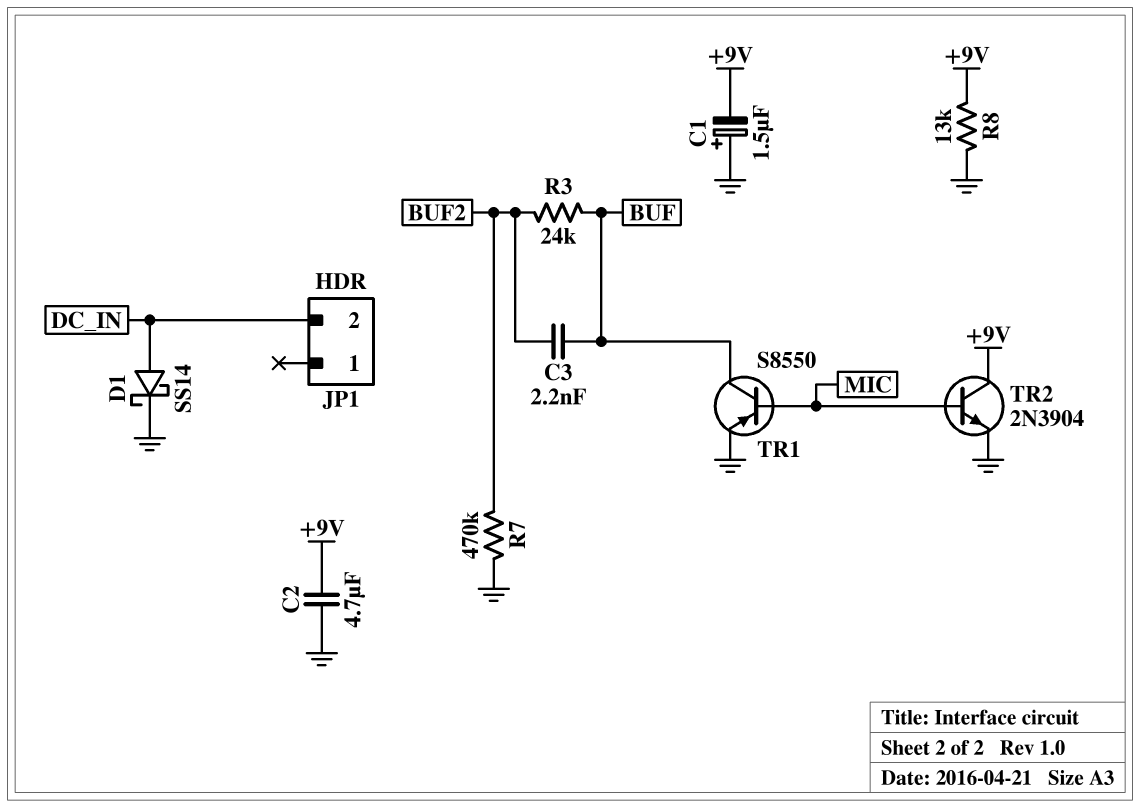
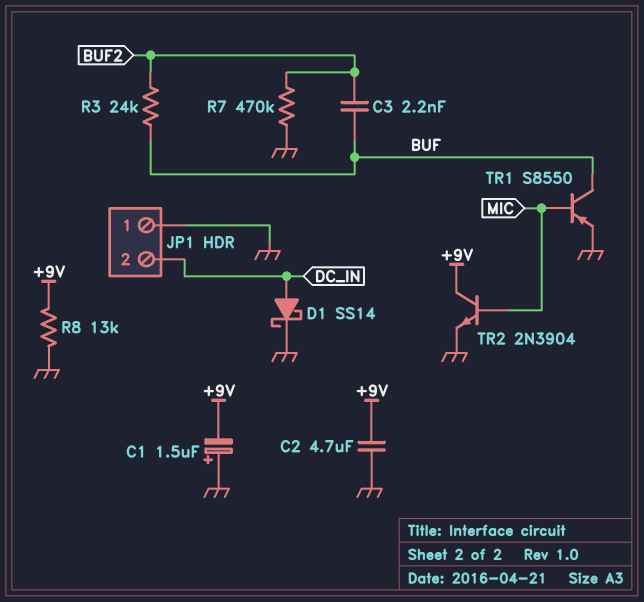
JP1 pin 1: none -> GND

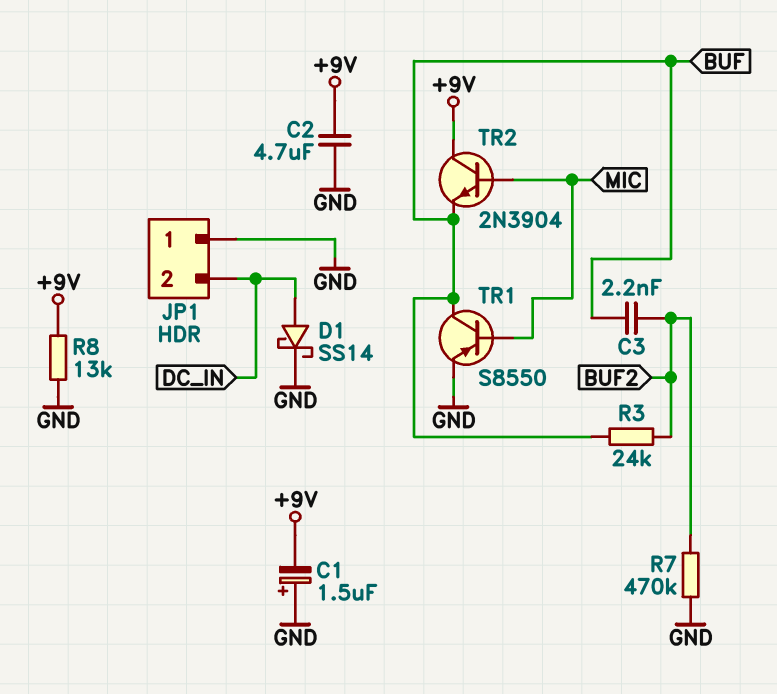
TR2: NPN 2N3904 (B MIC, C +9V, E GND) -> NPN 2N3904 (B MIC, C +9V, E BUF)

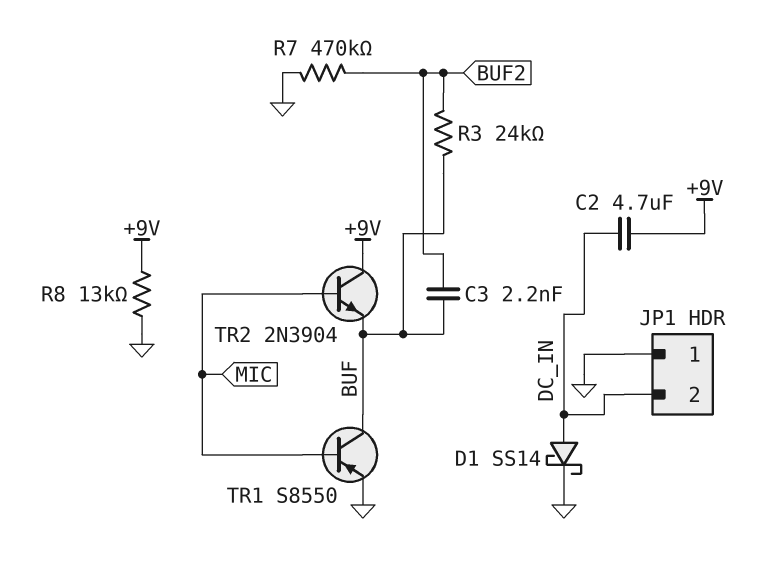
C1: 1.5uF (plus GND, minus +9V) -> none
C2: 4.7uF (+9V, GND) -> 4.7uF (+9V, DC_IN)

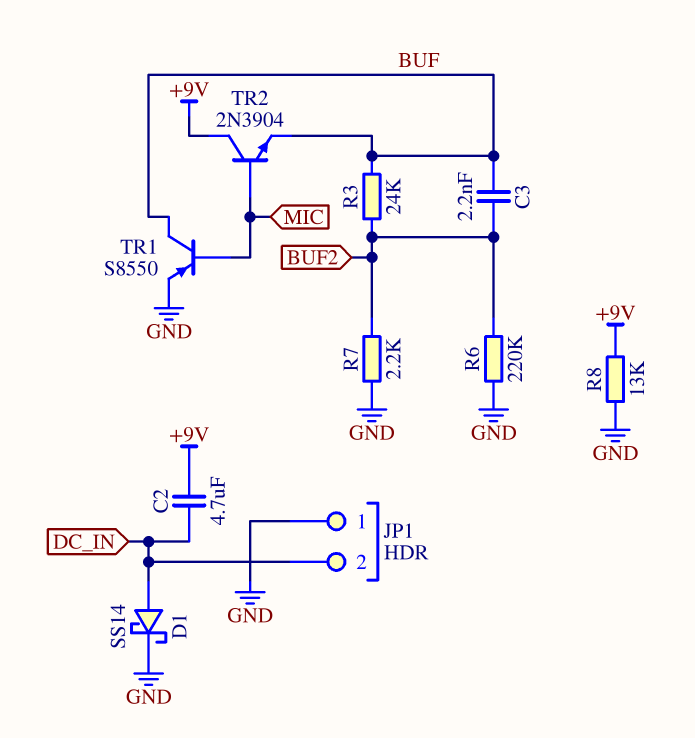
R6: none -> 220k (BUF2, GND)
R7: 470k (BUF2, GND) -> 2.2k (BUF2, GND)

